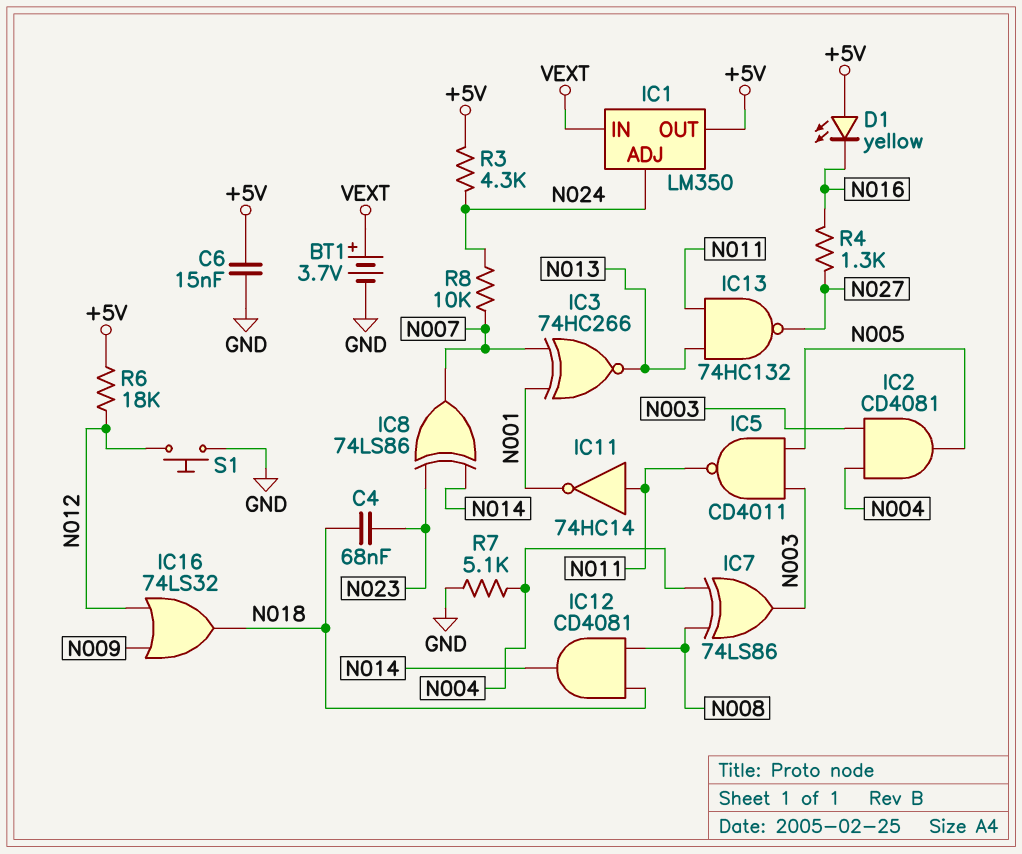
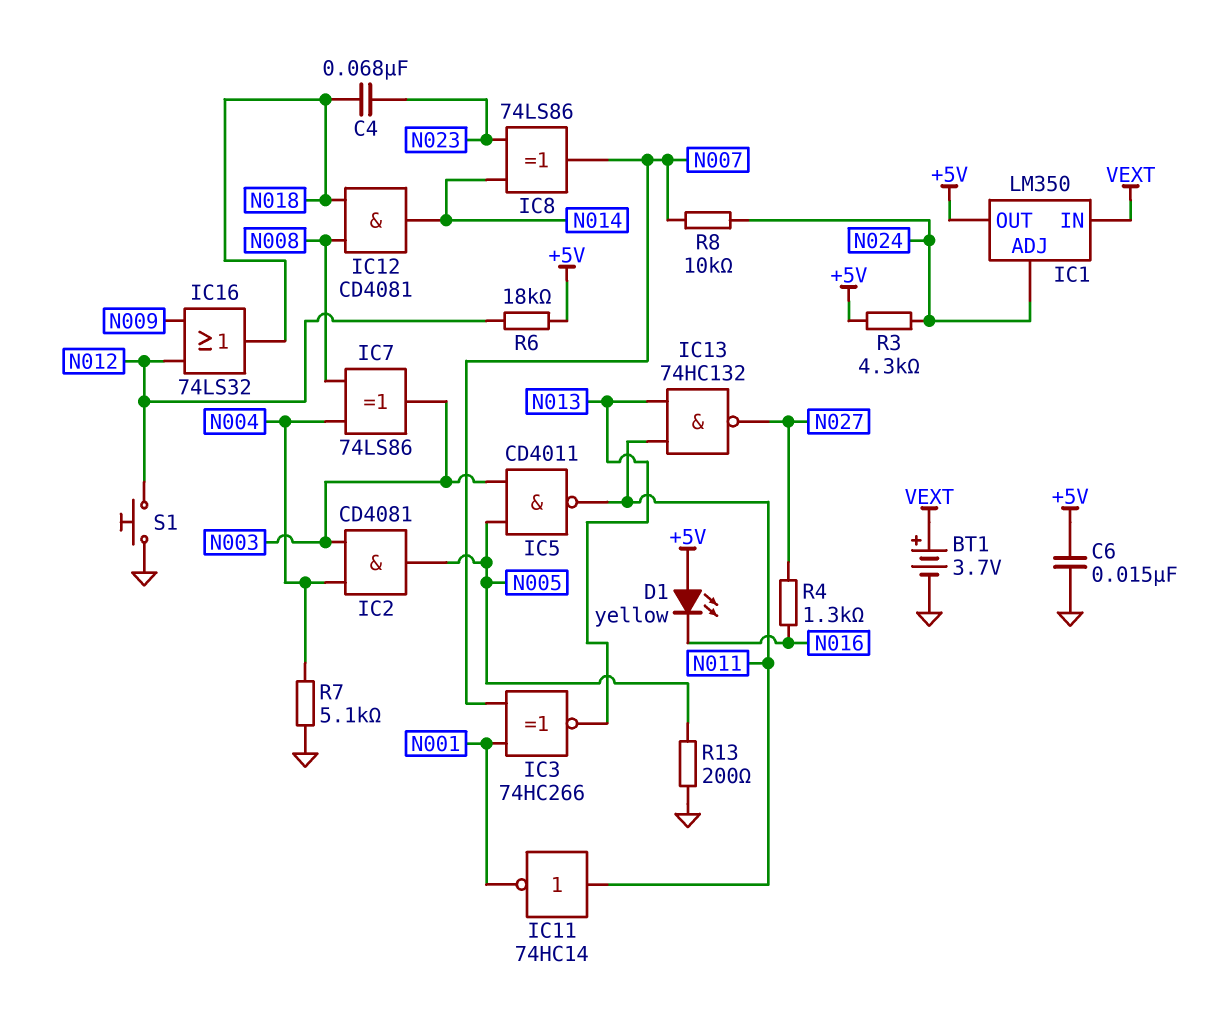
R13: none -> 200 (GND, N005)

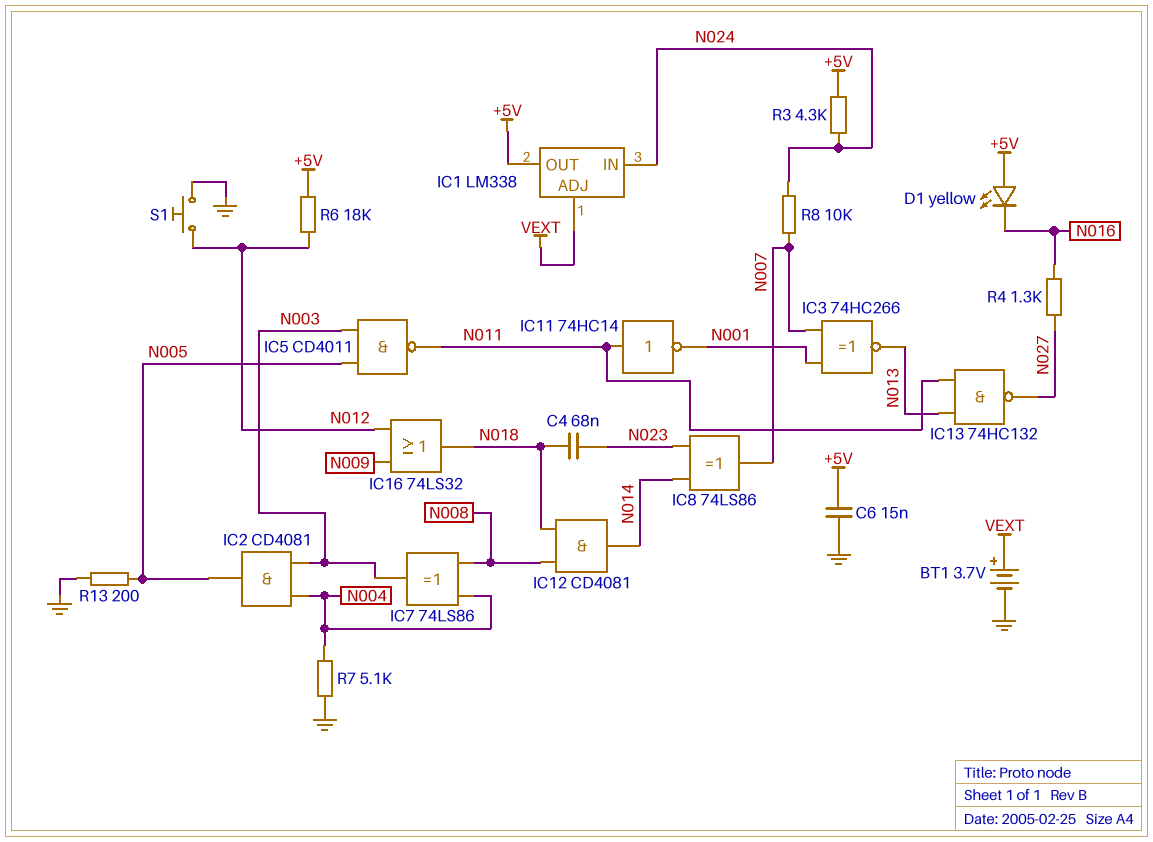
IC1: LM350 -> LM338
IC1 pin ADJ: N024 -> VEXT
IC1 pin IN: VEXT -> N024

